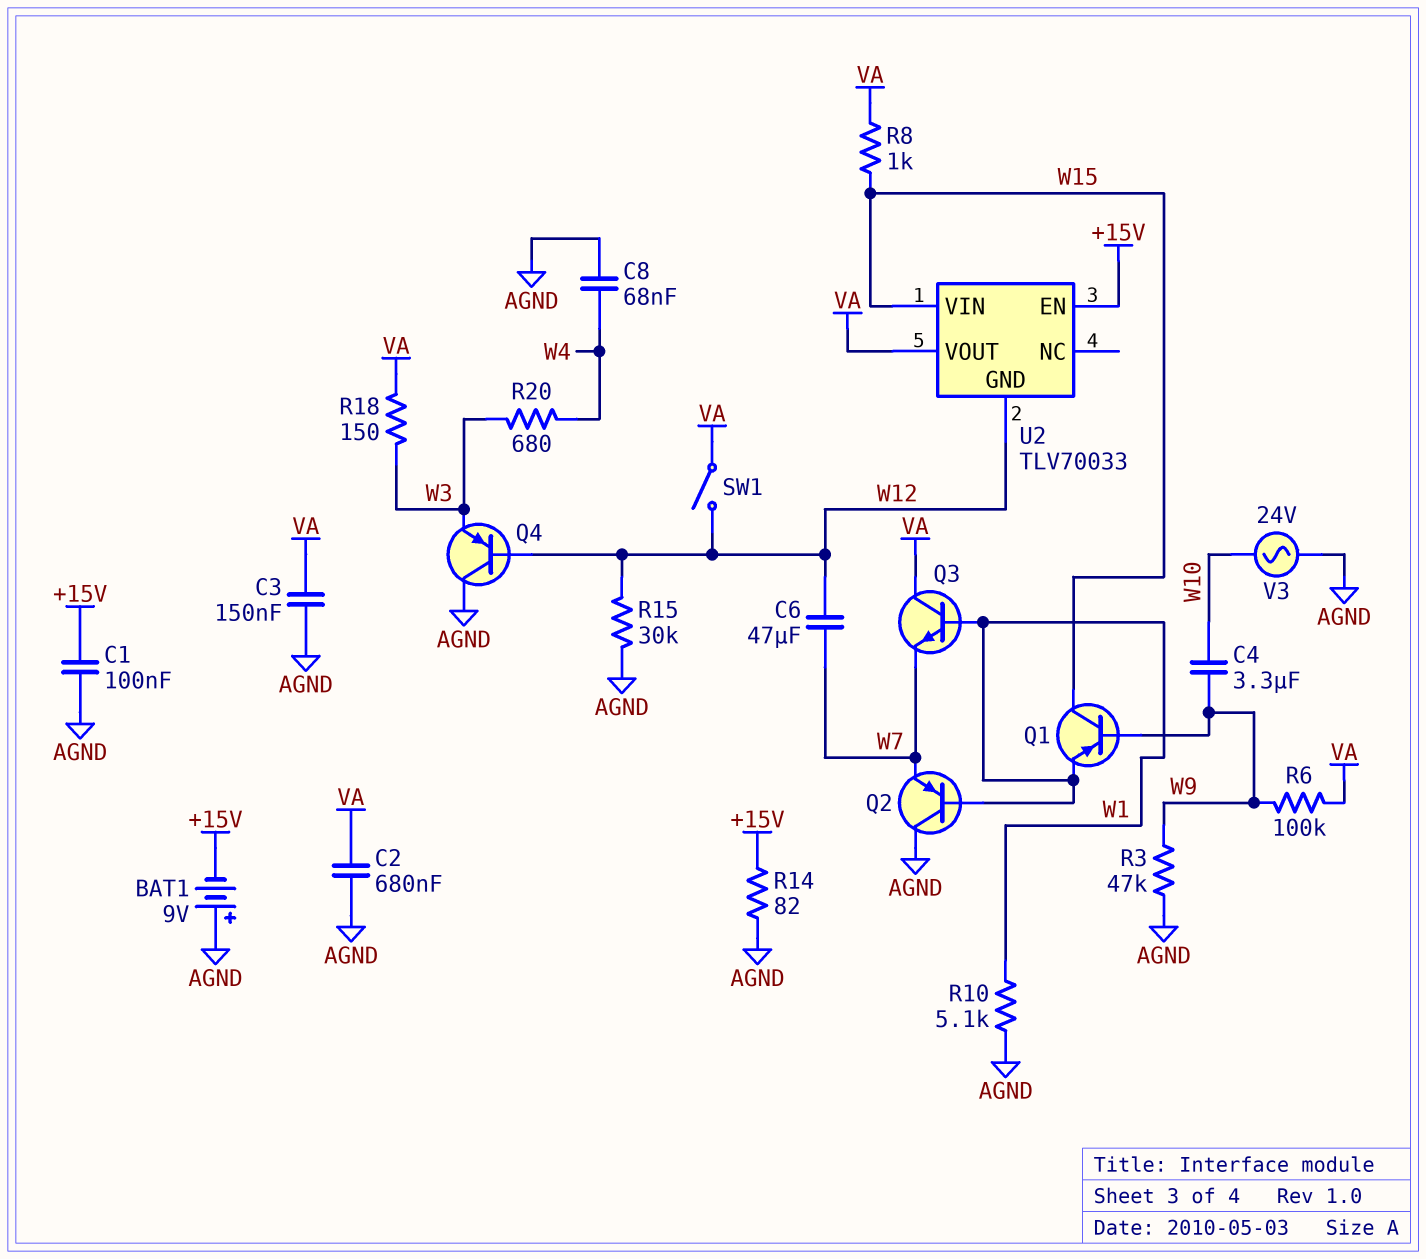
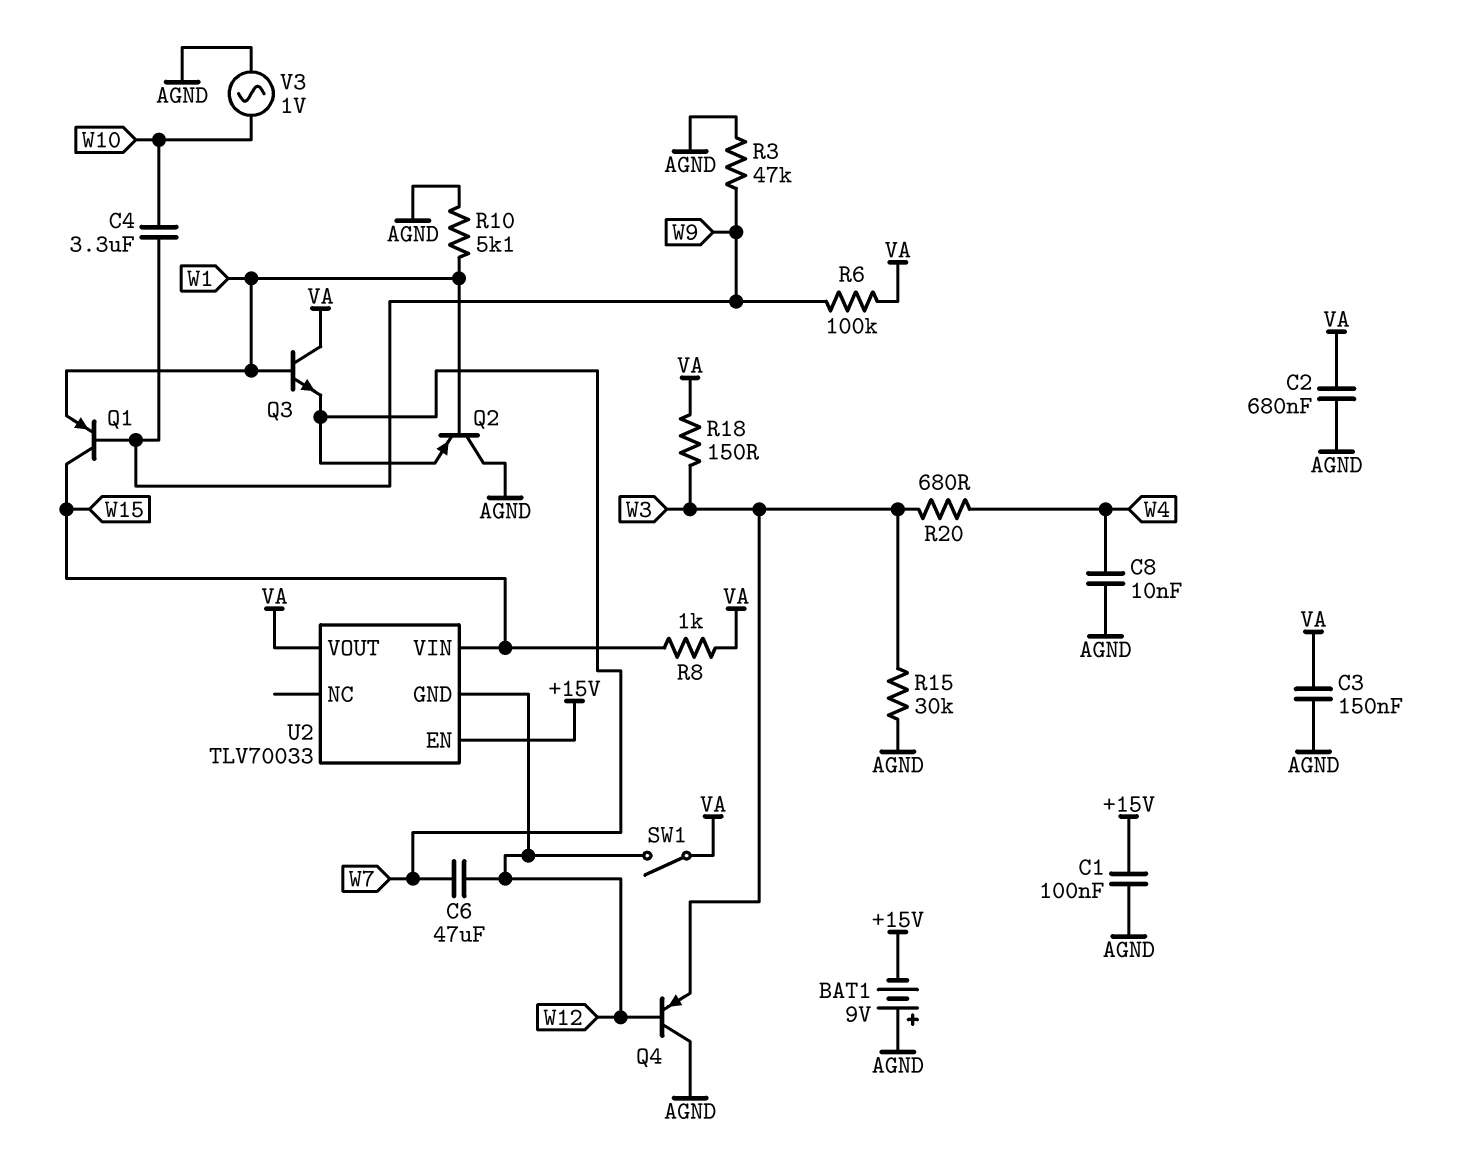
C8: 68nF (AGND, W4) -> 10nF (AGND, W4)
R14: 82 (+15V, AGND) -> none
R15: 30k (AGND, W12) -> 30k (AGND, W3)
V3: AC 24V (AGND, W10) -> AC 1V (AGND, W10)

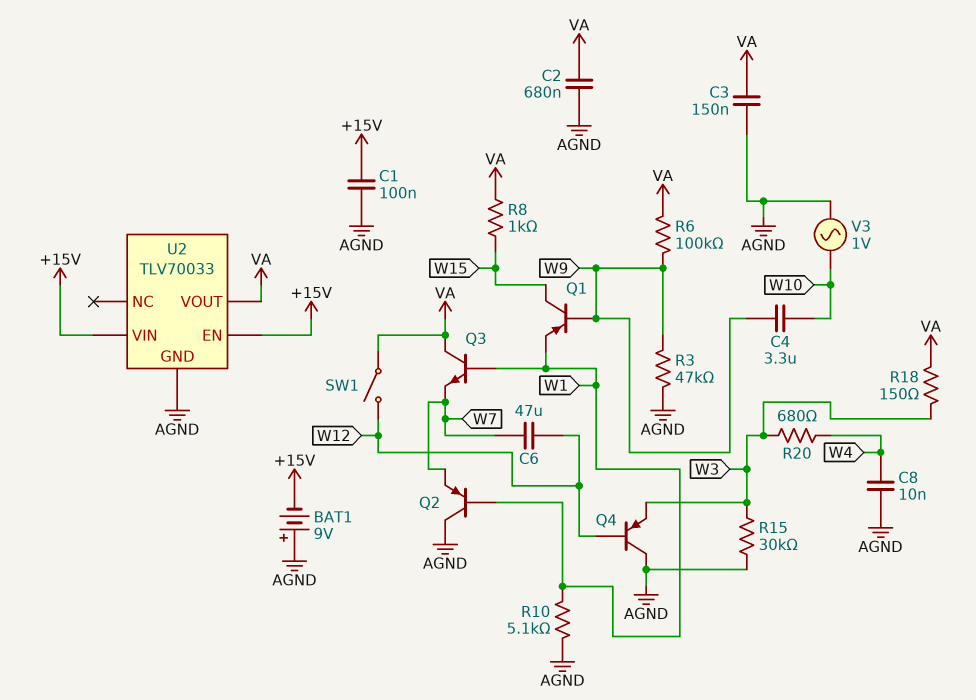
U2 pin GND: W12 -> AGND
U2 pin VIN: W15 -> +15V

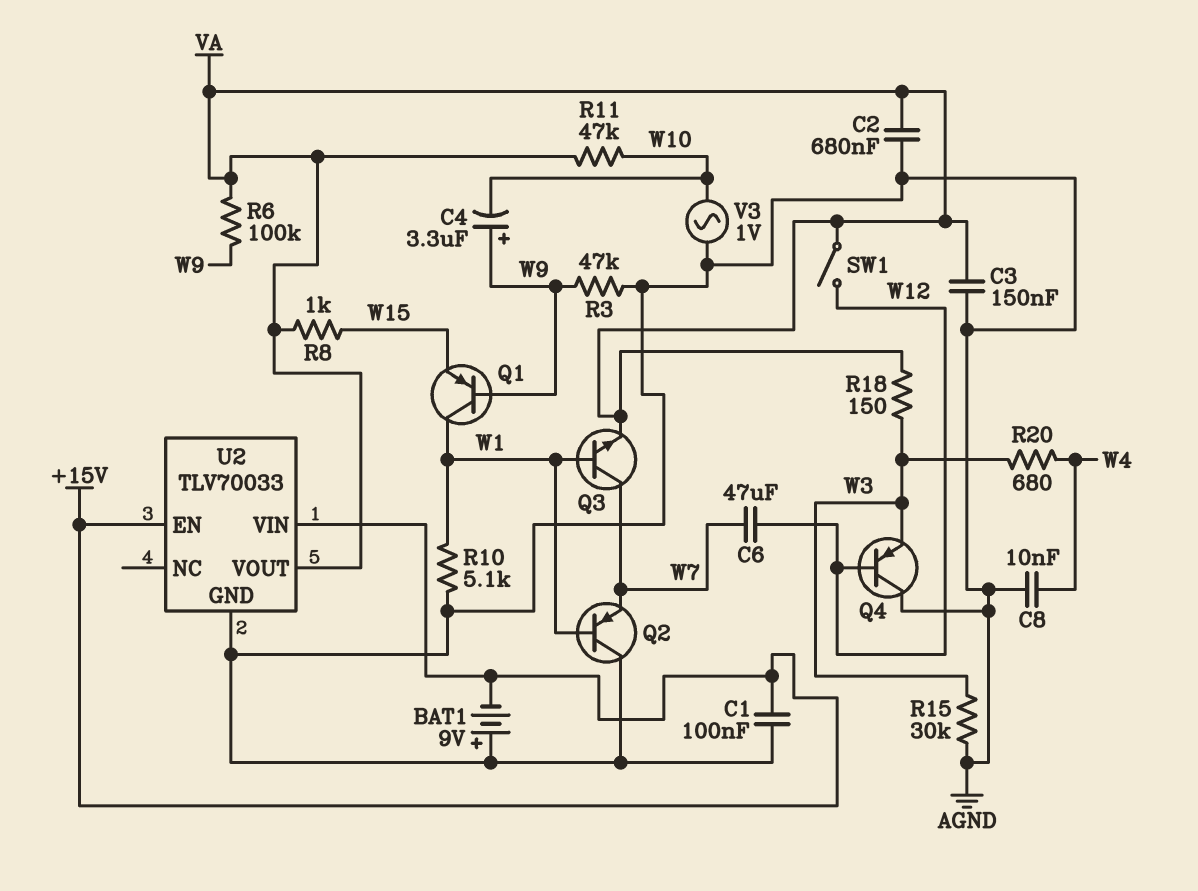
C4: 3.3uF (W9, W10) -> 3.3uF (plus W9, minus W10)
Q1: PNP (B W9, C W15, E W1) -> PNP (B W9, C W1, E W15)
Q3: NPN (B W1, C VA, E W7) -> NPN (B W1, C W7, E VA)
R11: none -> 47k (VA, W10)

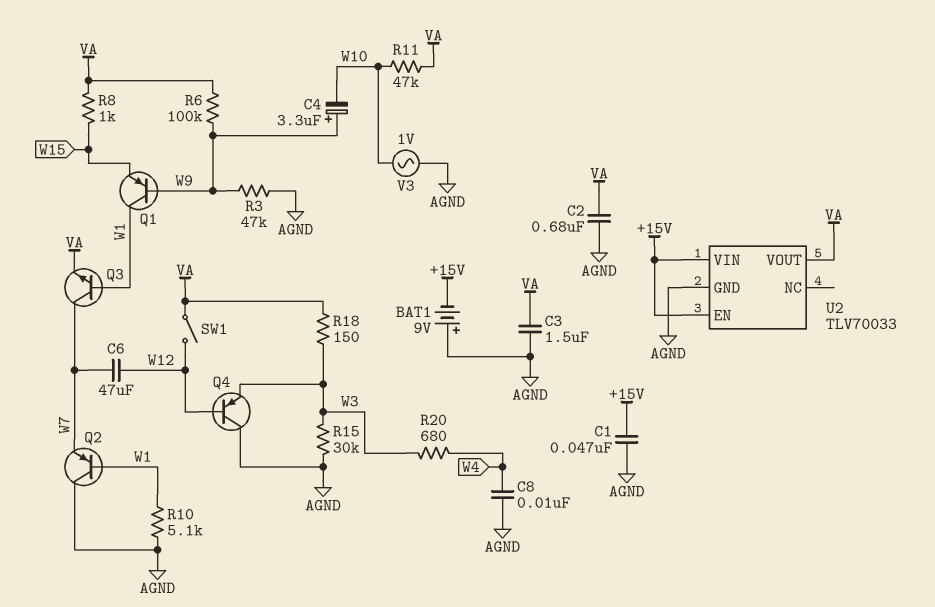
C1: 100nF (+15V, AGND) -> 47nF (+15V, AGND)
C3: 150nF (AGND, VA) -> 1.5uF (AGND, VA)

